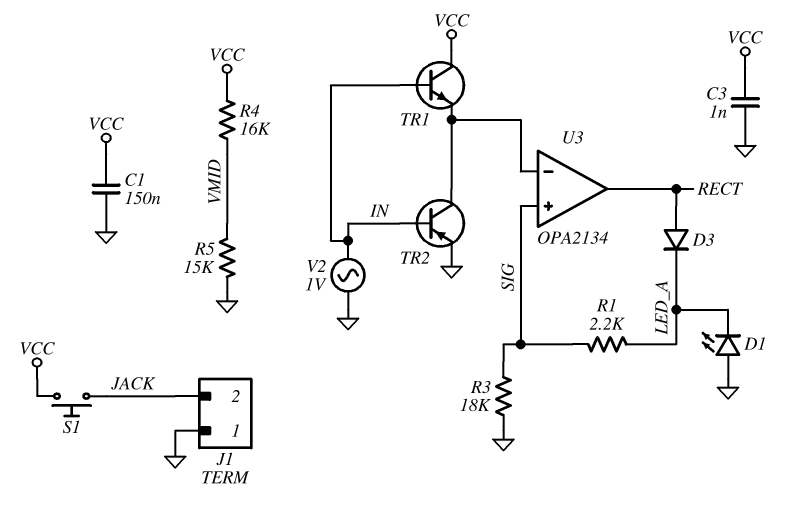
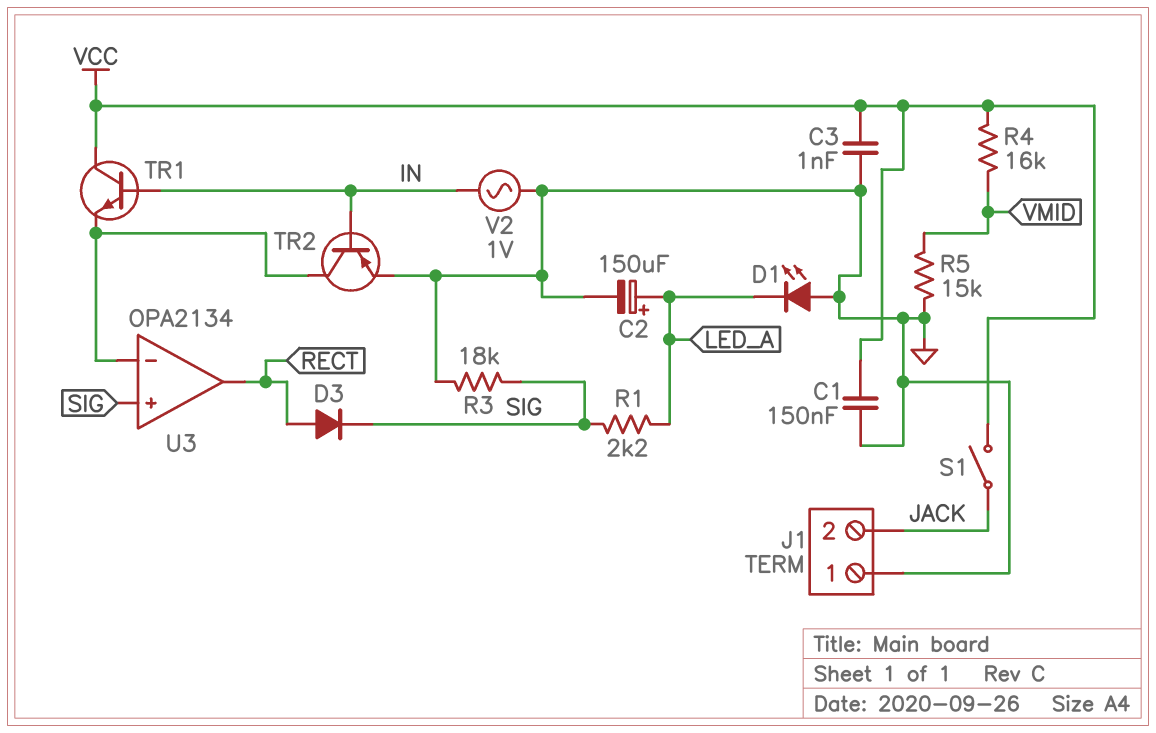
C2: none -> 150uF (plus LED_A, minus GND)
D3: diode (A RECT, K LED_A) -> diode (A RECT, K SIG)
S1: button (JACK, VCC) -> switch (JACK, VCC)

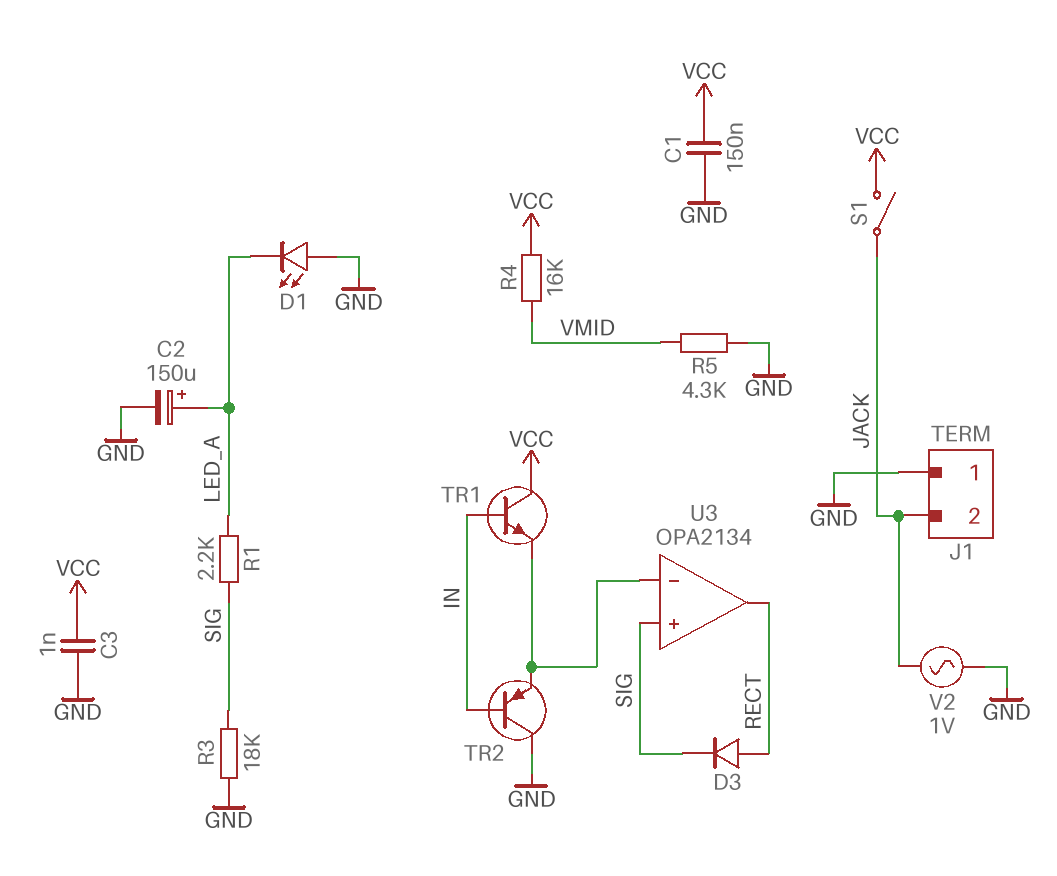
R5: 15k (GND, VMID) -> 4.3k (GND, VMID)
TR2: PNP (B IN, C U3/in-, E GND) -> PNP (B IN, C GND, E U3/in-)
V2: AC 1V (GND, IN) -> AC 1V (GND, JACK)

